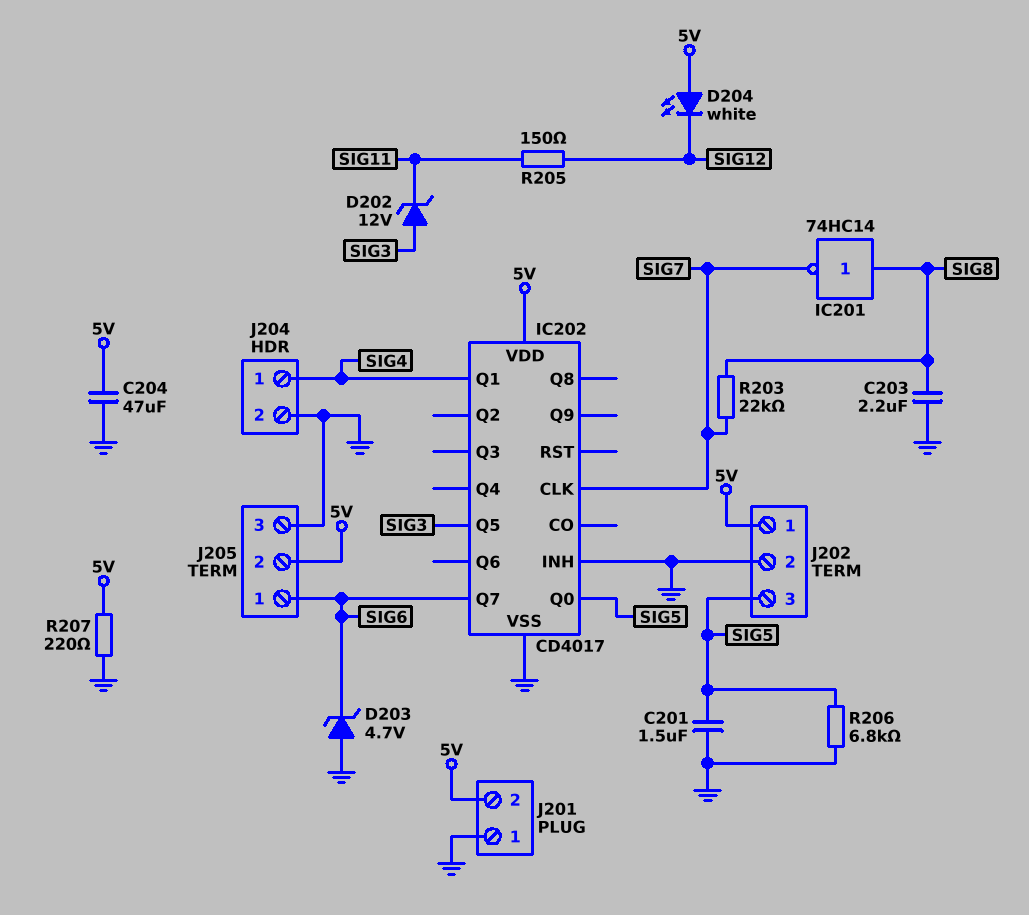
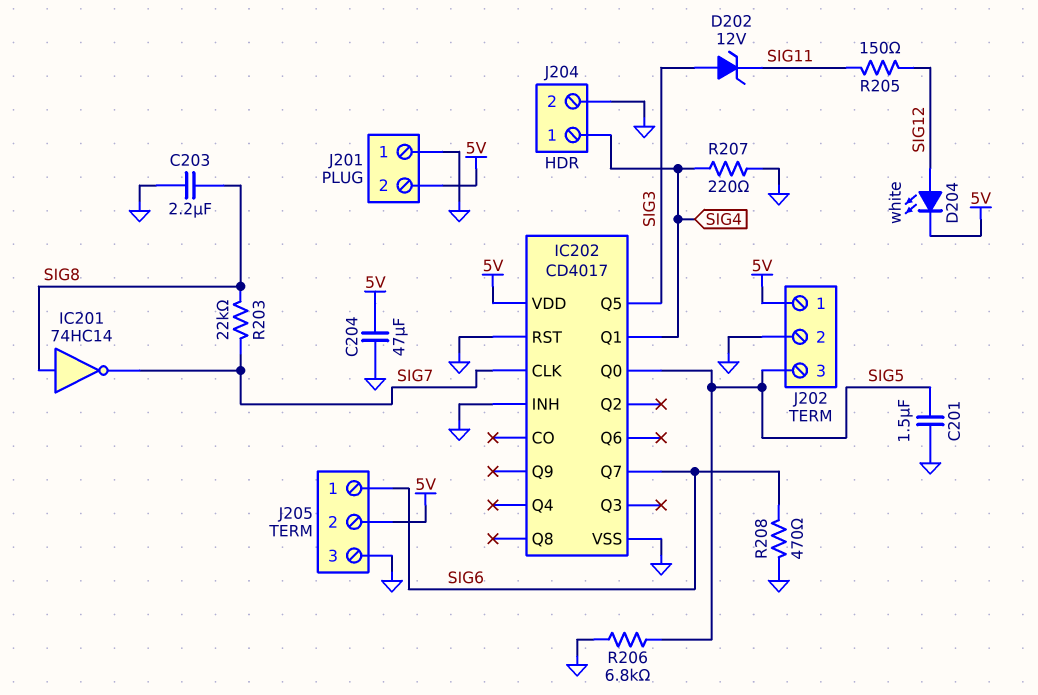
D203: zener 4.7V (A GND, K SIG6) -> none
D204: LED white (A 5V, K SIG12) -> LED white (A SIG12, K 5V)
IC202 pin RST: none -> GND
R207: 220 (5V, GND) -> 220 (GND, SIG4)
R208: none -> 470 (GND, SIG6)

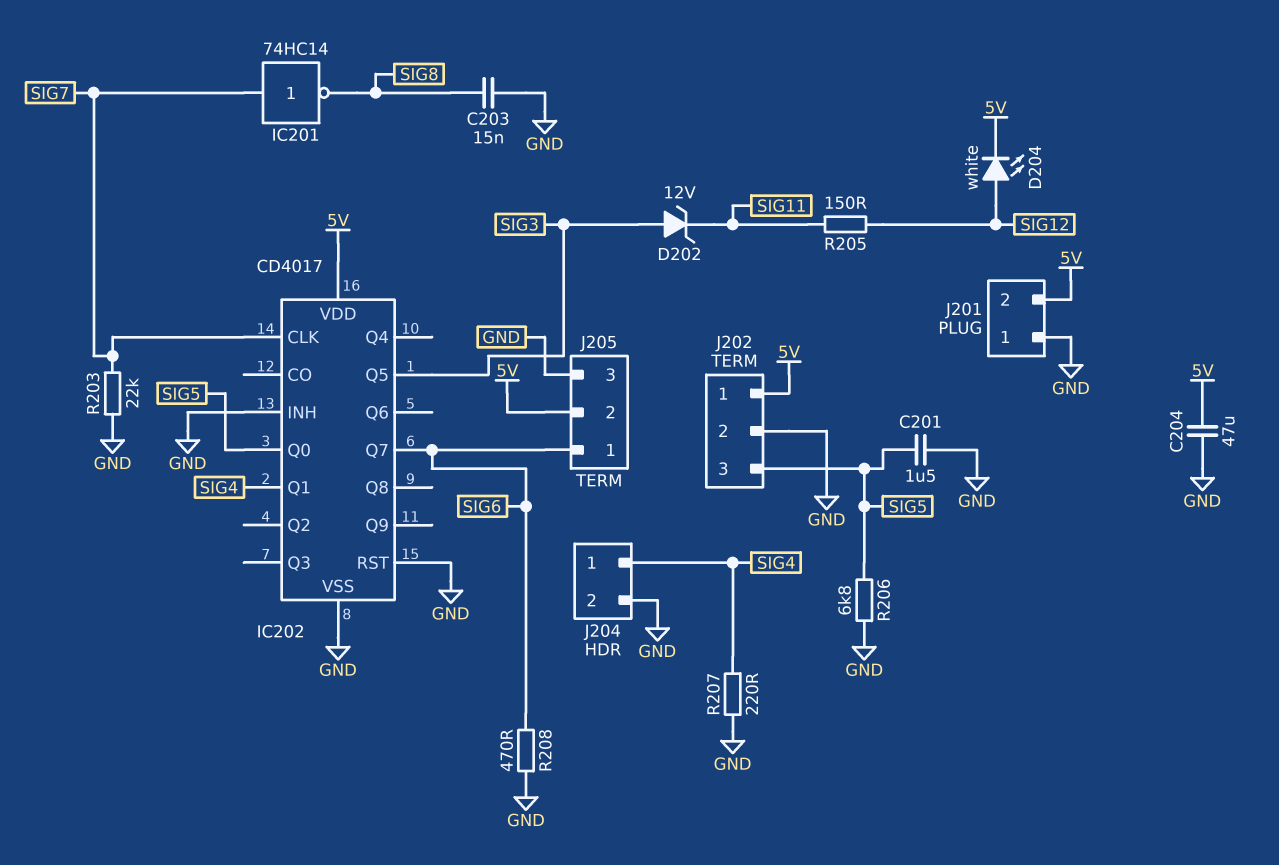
C203: 2.2uF (GND, SIG8) -> 15nF (GND, SIG8)
IC201: NOT 74HC14 (in SIG8, out SIG7) -> NOT 74HC14 (in SIG7, out SIG8)
R203: 22k (SIG7, SIG8) -> 22k (GND, SIG7)

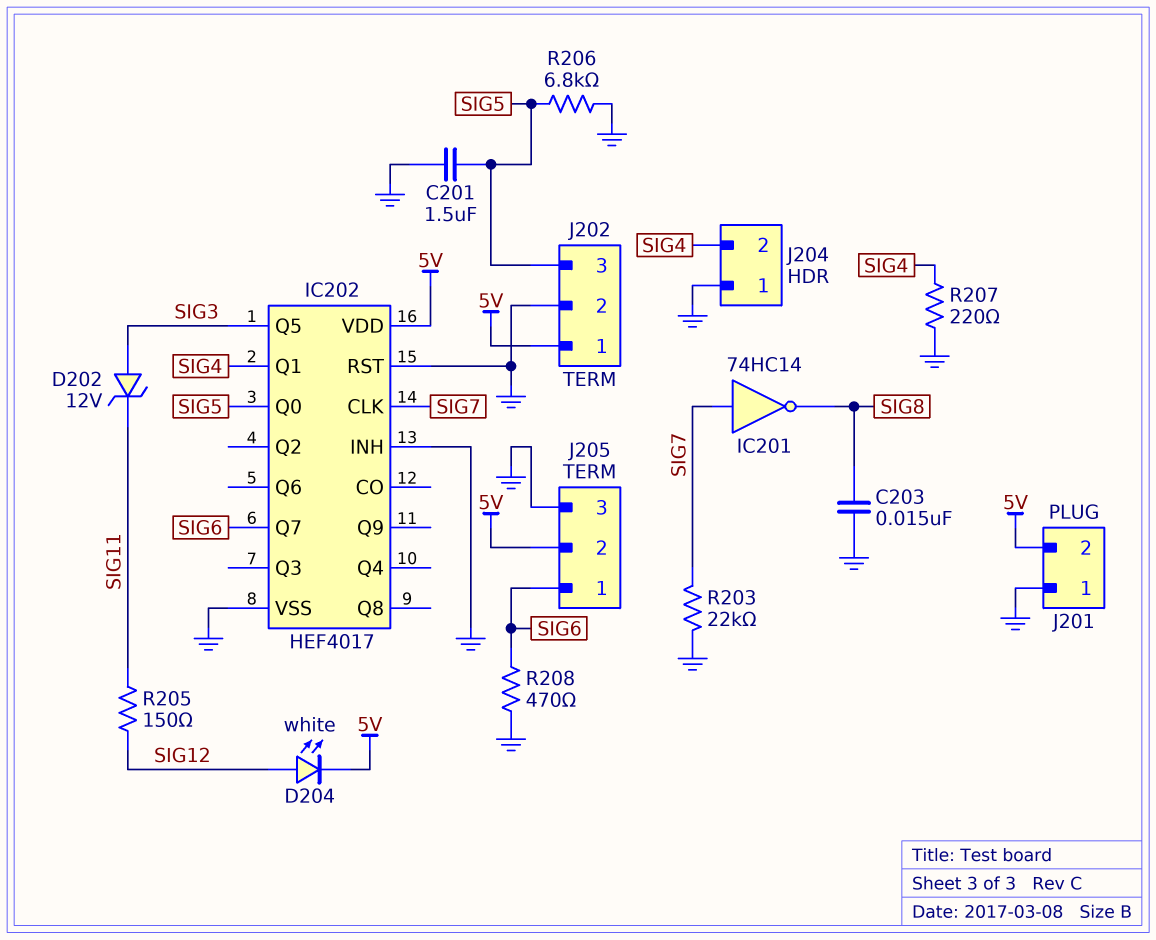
C204: 47uF (5V, GND) -> none
IC202: CD4017 -> HEF4017
J204 pin 1: SIG4 -> GND
J204 pin 2: GND -> SIG4

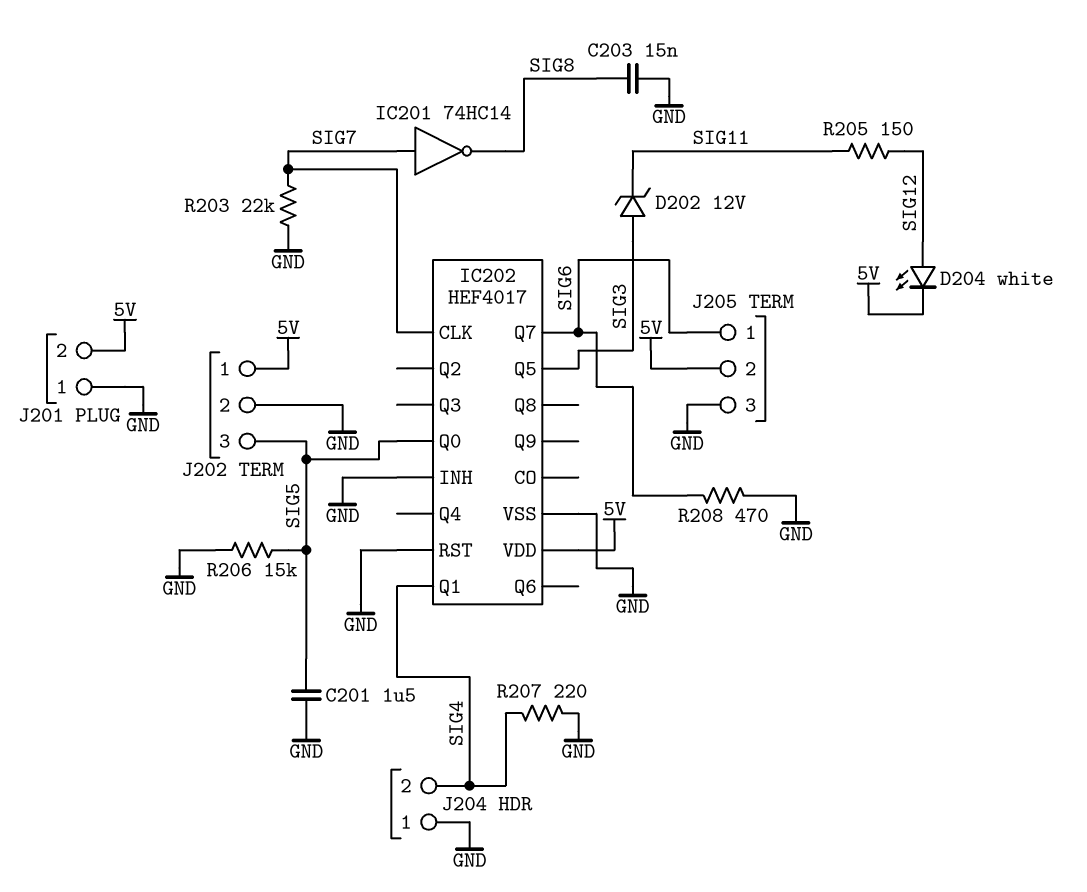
R206: 6.8k (GND, SIG5) -> 15k (GND, SIG5)

